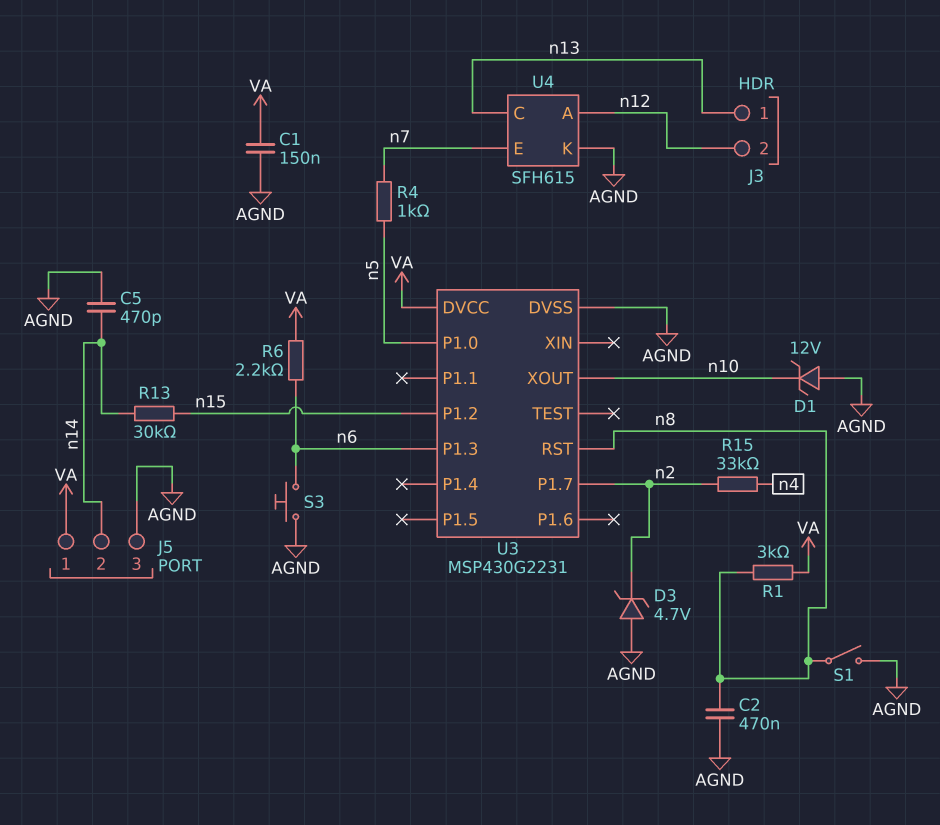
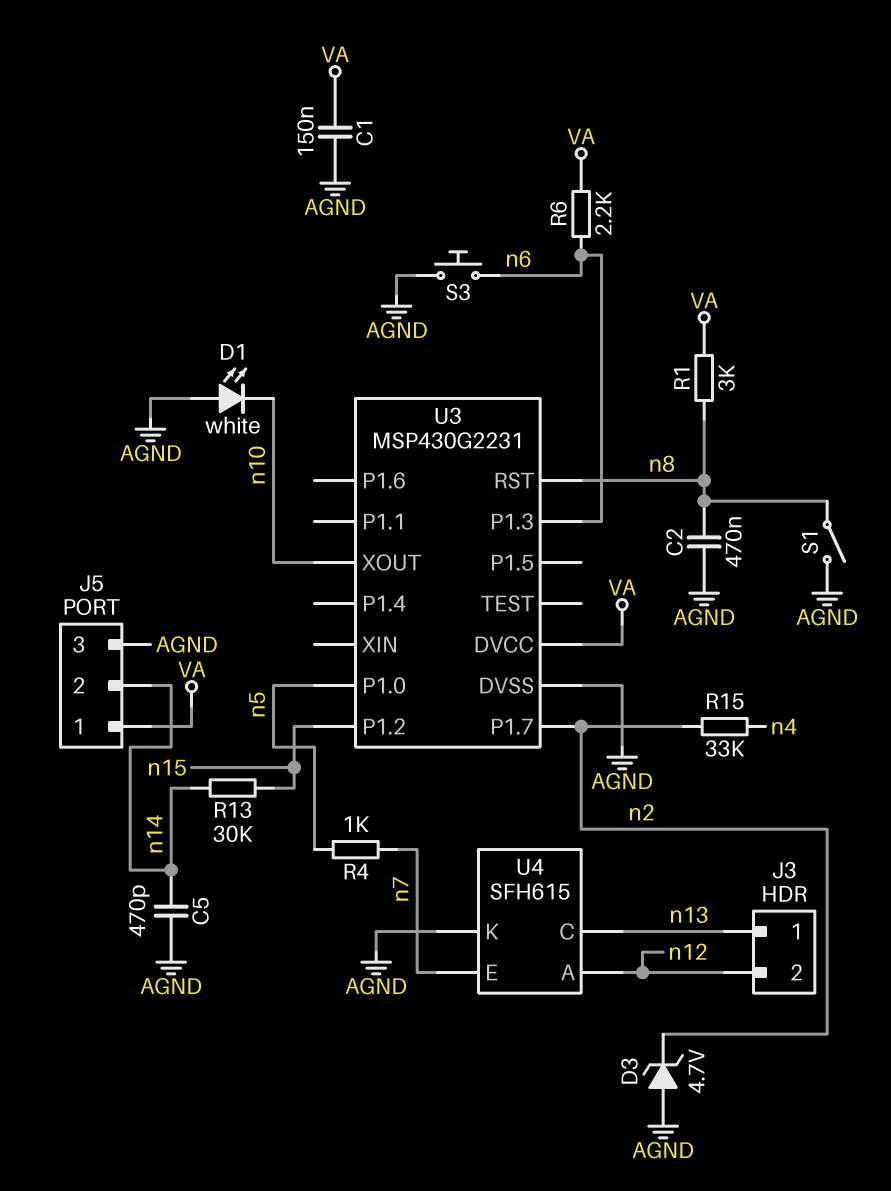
D1: zener 12V (A AGND, K n10) -> LED white (A AGND, K n10)

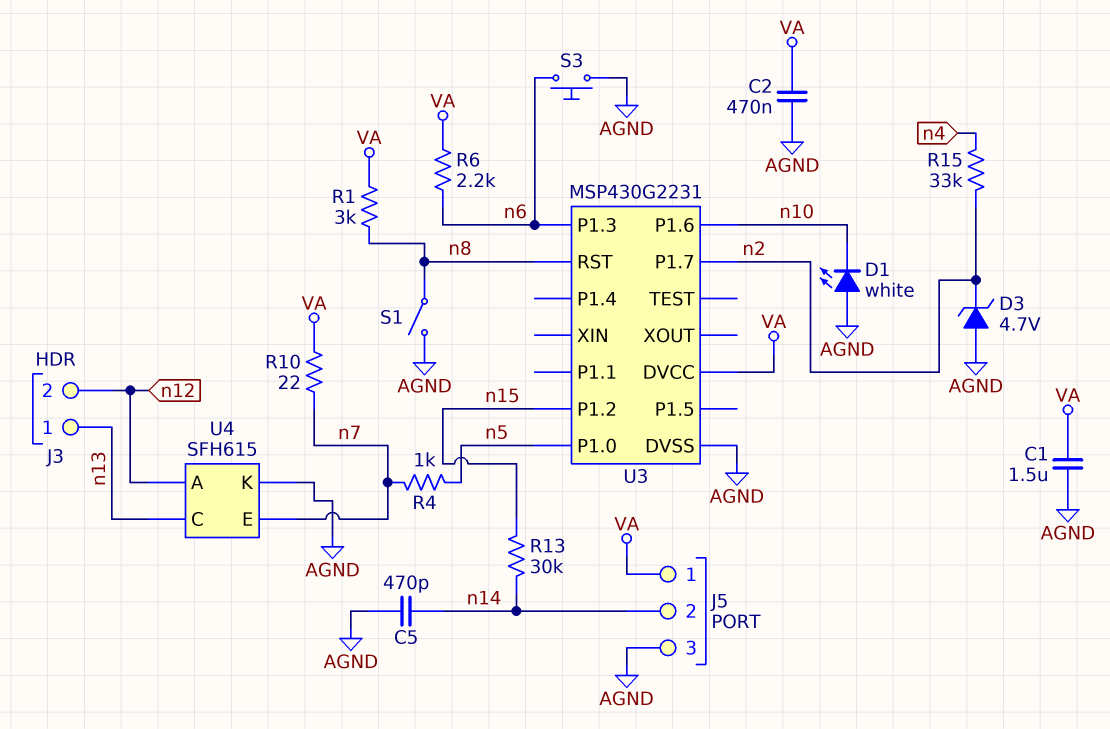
C1: 150nF (AGND, VA) -> 1.5uF (AGND, VA)
C2: 470nF (AGND, n8) -> 470nF (AGND, VA)
R10: none -> 22 (VA, n7)
U3 pin P1.6: none -> n10
U3 pin XOUT: n10 -> none

